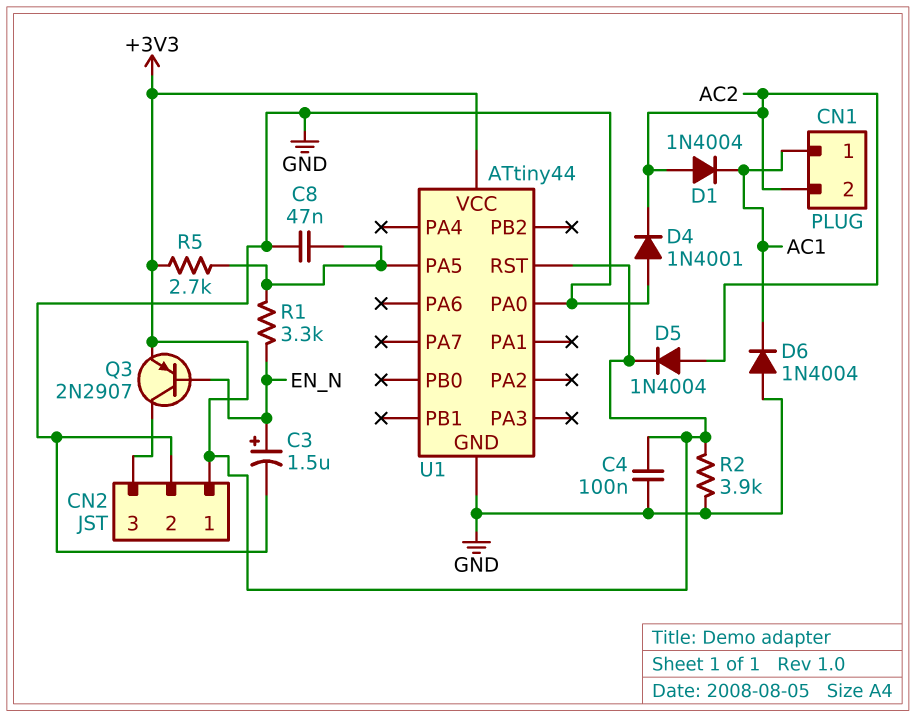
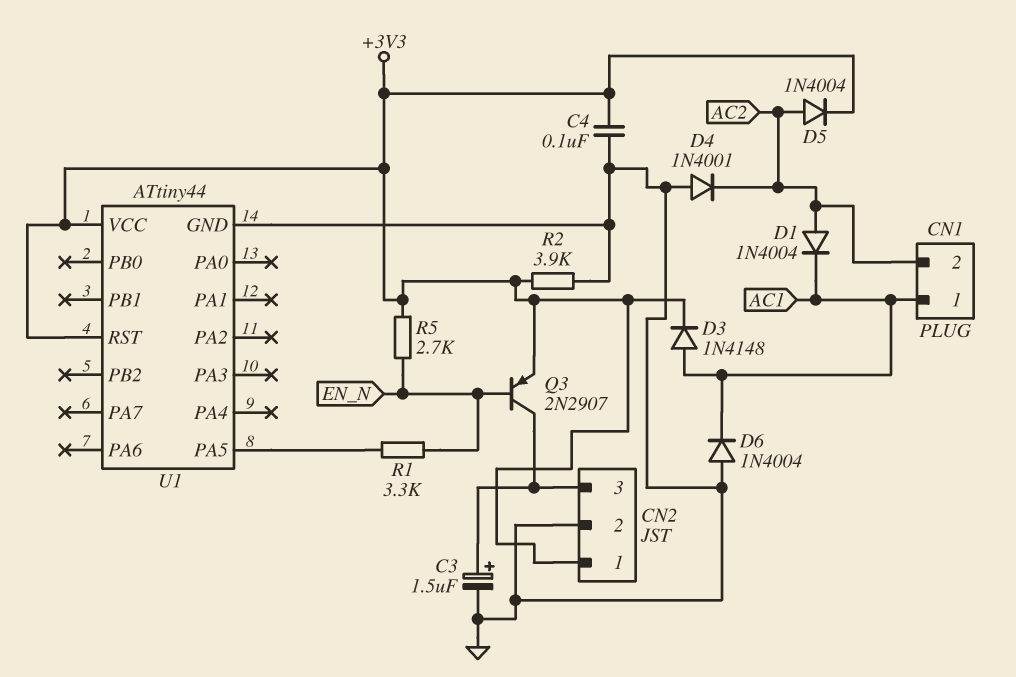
C3: 1.5uF (plus EN_N, minus GND) -> 1.5uF (plus CN2/3, minus GND)
C8: 47nF (GND, U1/PA5) -> none
D3: none -> diode 1N4148 (A AC1, K +3V3)
R5: 2.7k (+3V3, U1/PA5) -> 2.7k (+3V3, EN_N)
U1 pin PA0: GND -> none

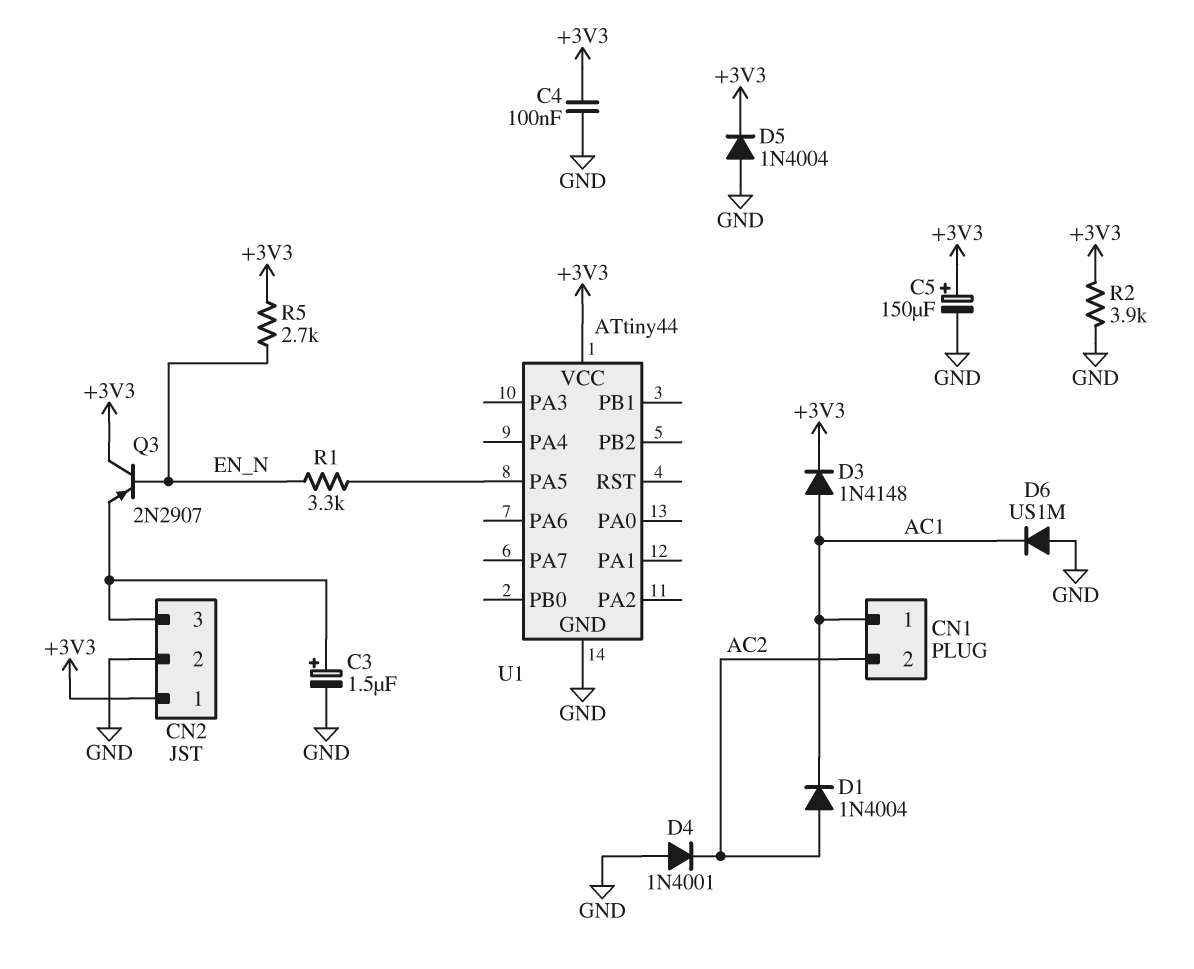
C5: none -> 150uF (plus +3V3, minus GND)
D5: diode 1N4004 (A AC2, K +3V3) -> diode 1N4004 (A GND, K +3V3)
D6: diode 1N4004 (A GND, K AC1) -> diode US1M (A GND, K AC1)
Q3: PNP 2N2907 (B EN_N, C CN2/3, E +3V3) -> PNP 2N2907 (B EN_N, C +3V3, E CN2/3)
U1 pin RST: +3V3 -> none

